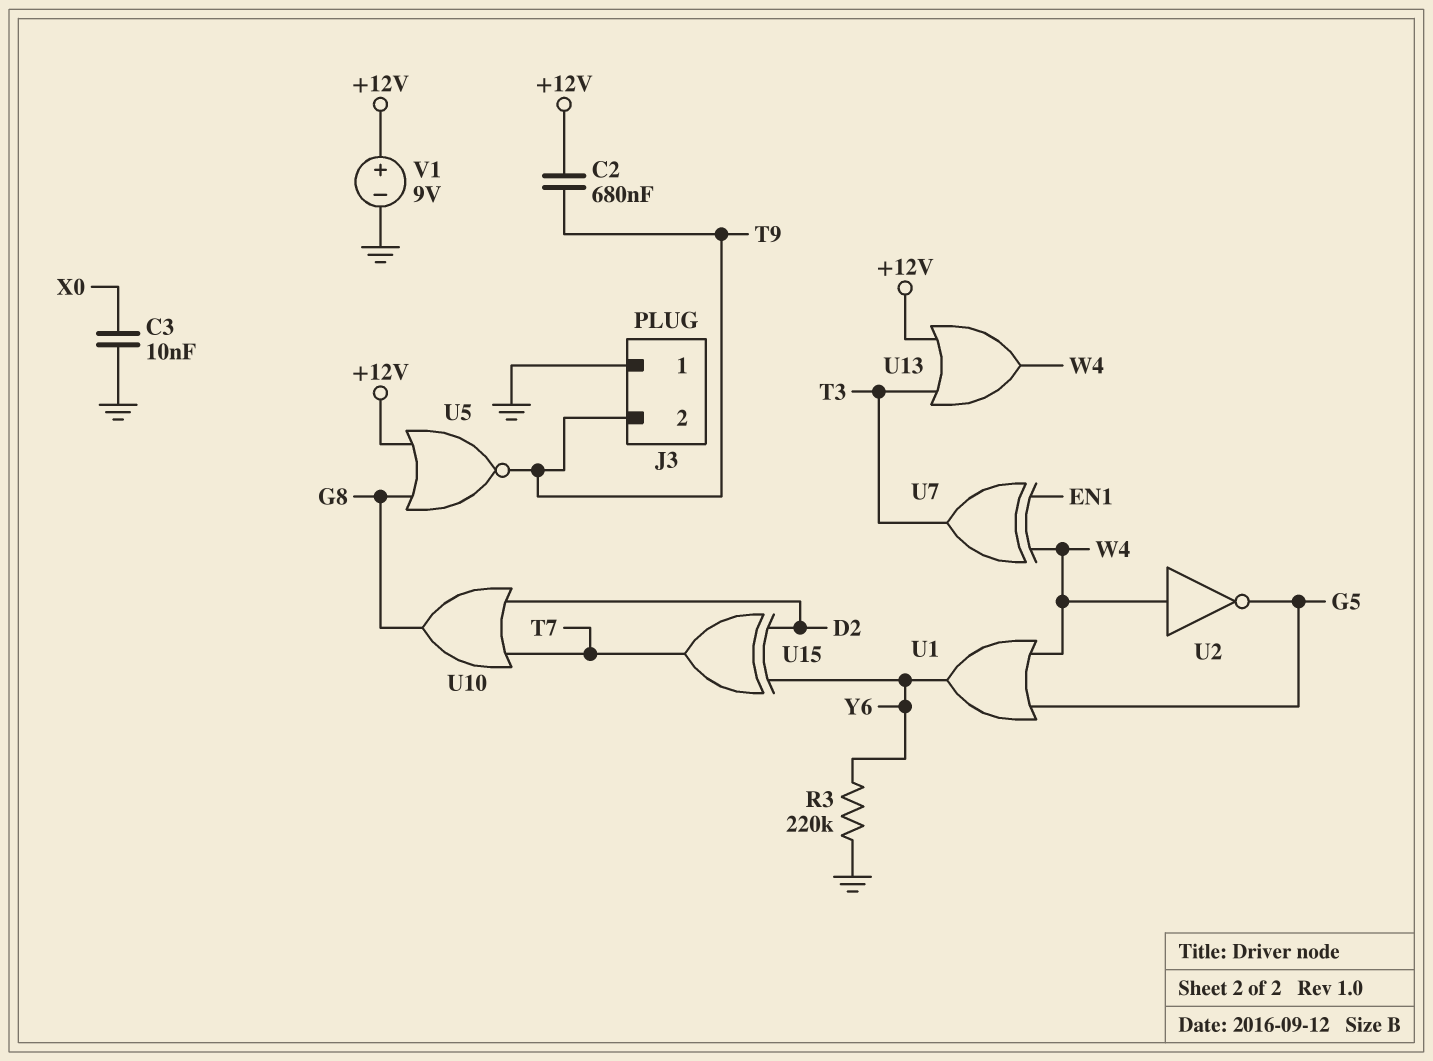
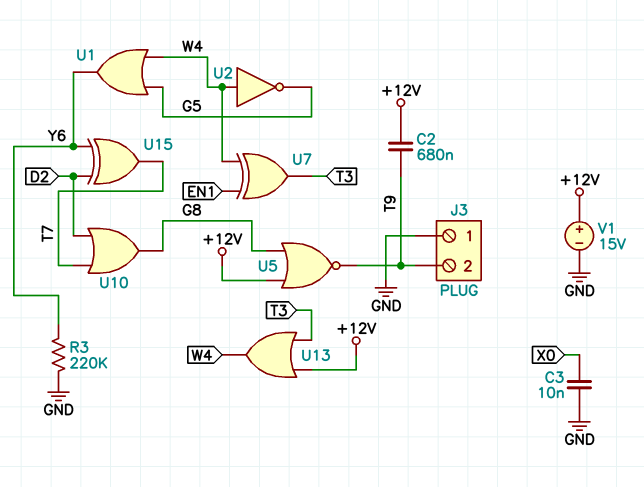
V1: 9V (plus +12V, minus GND) -> 15V (plus +12V, minus GND)

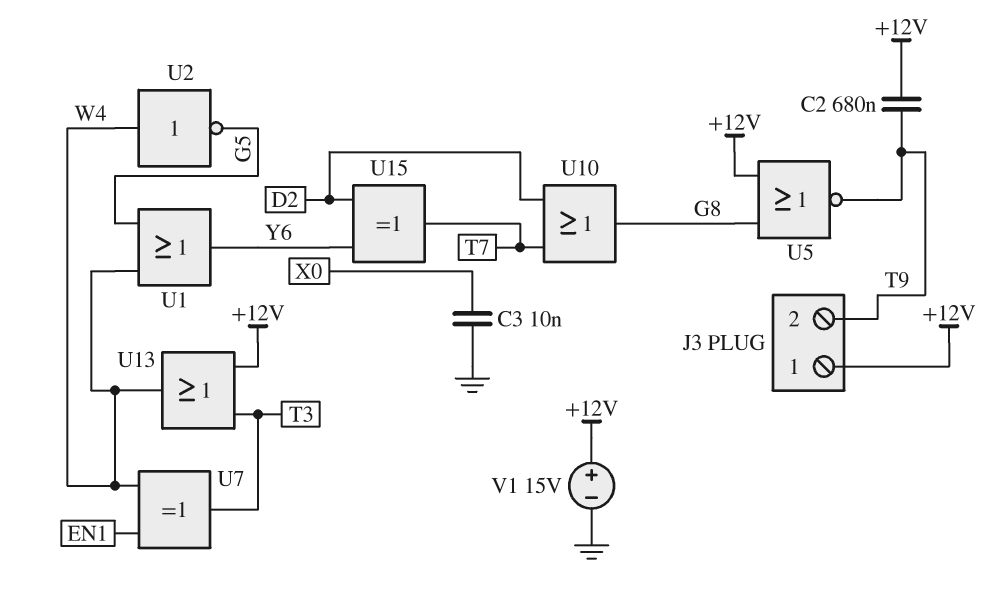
J3 pin 1: GND -> +12V
R3: 220k (GND, Y6) -> none

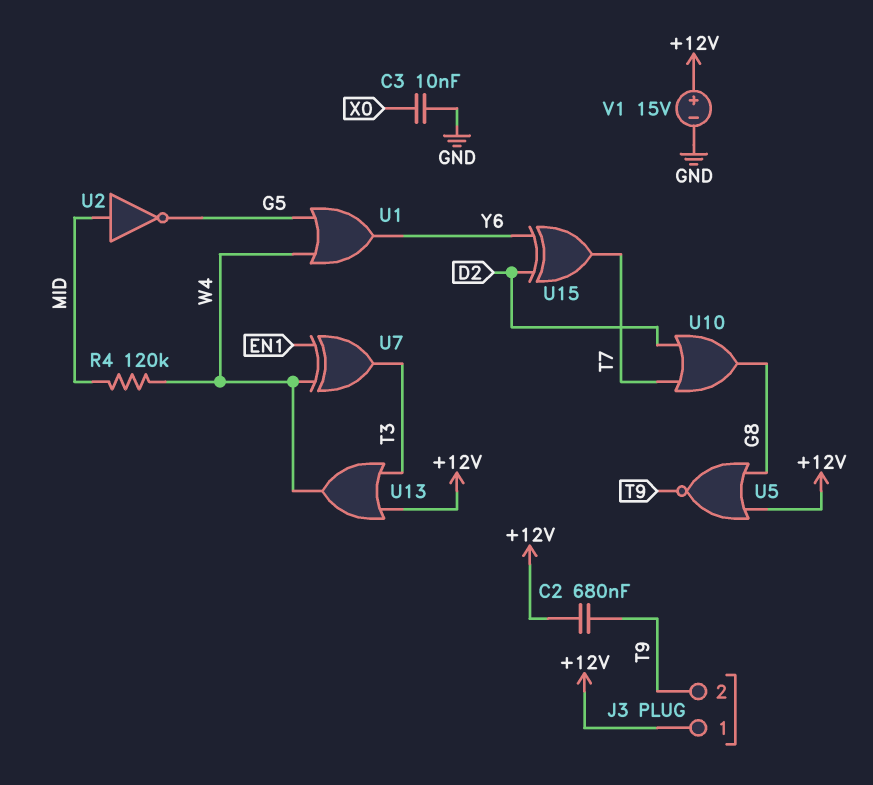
R4: none -> 120k (MID, W4)
U2: NOT (in W4, out G5) -> NOT (in MID, out G5)

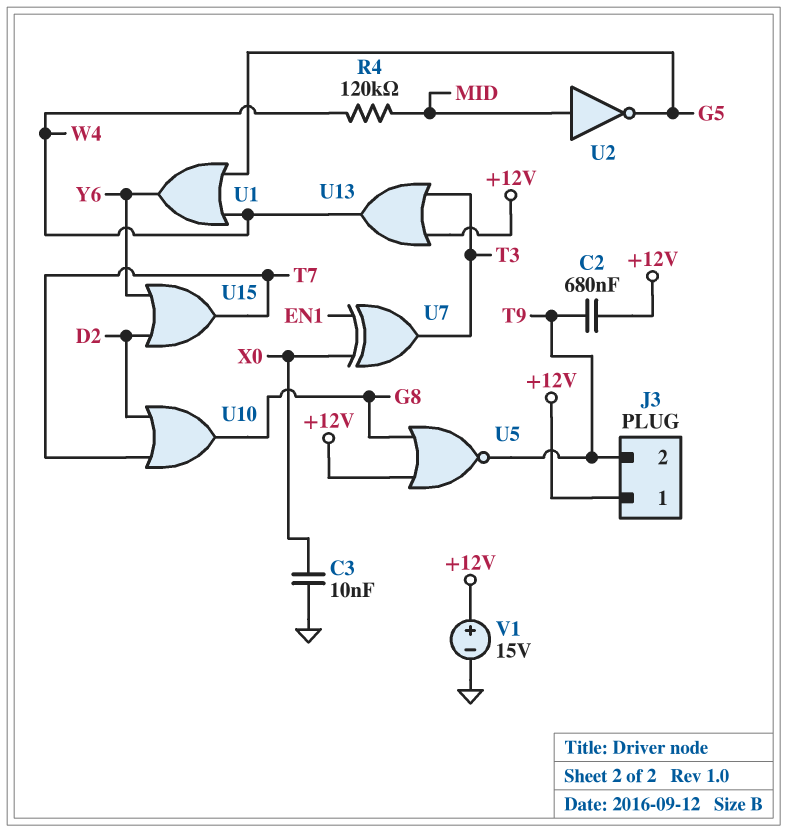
U7: XOR (in EN1, in W4, out T3) -> XOR (in EN1, in X0, out T3)
U15: XOR (in D2, in Y6, out T7) -> OR (in D2, in Y6, out T7)

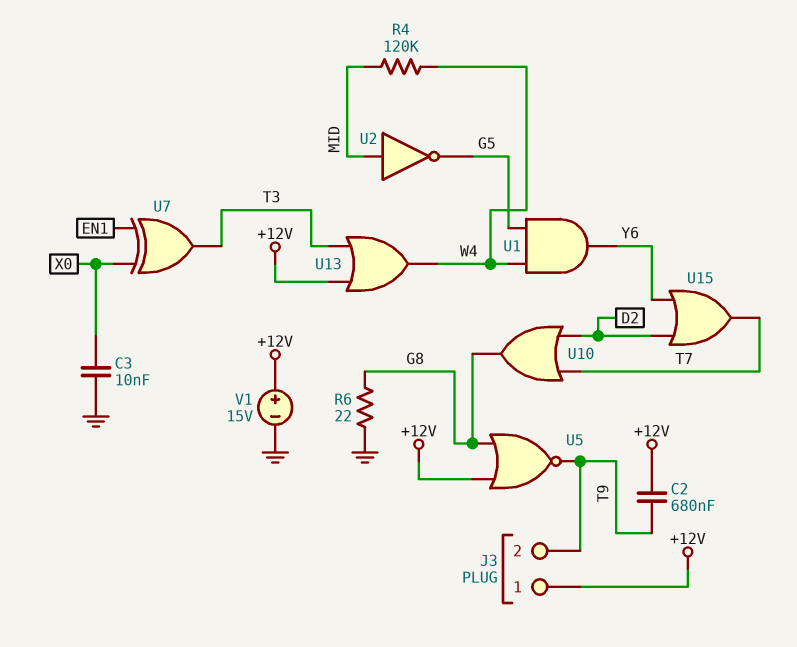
R6: none -> 22 (G8, GND)
U1: OR (in G5, in W4, out Y6) -> AND (in G5, in W4, out Y6)

